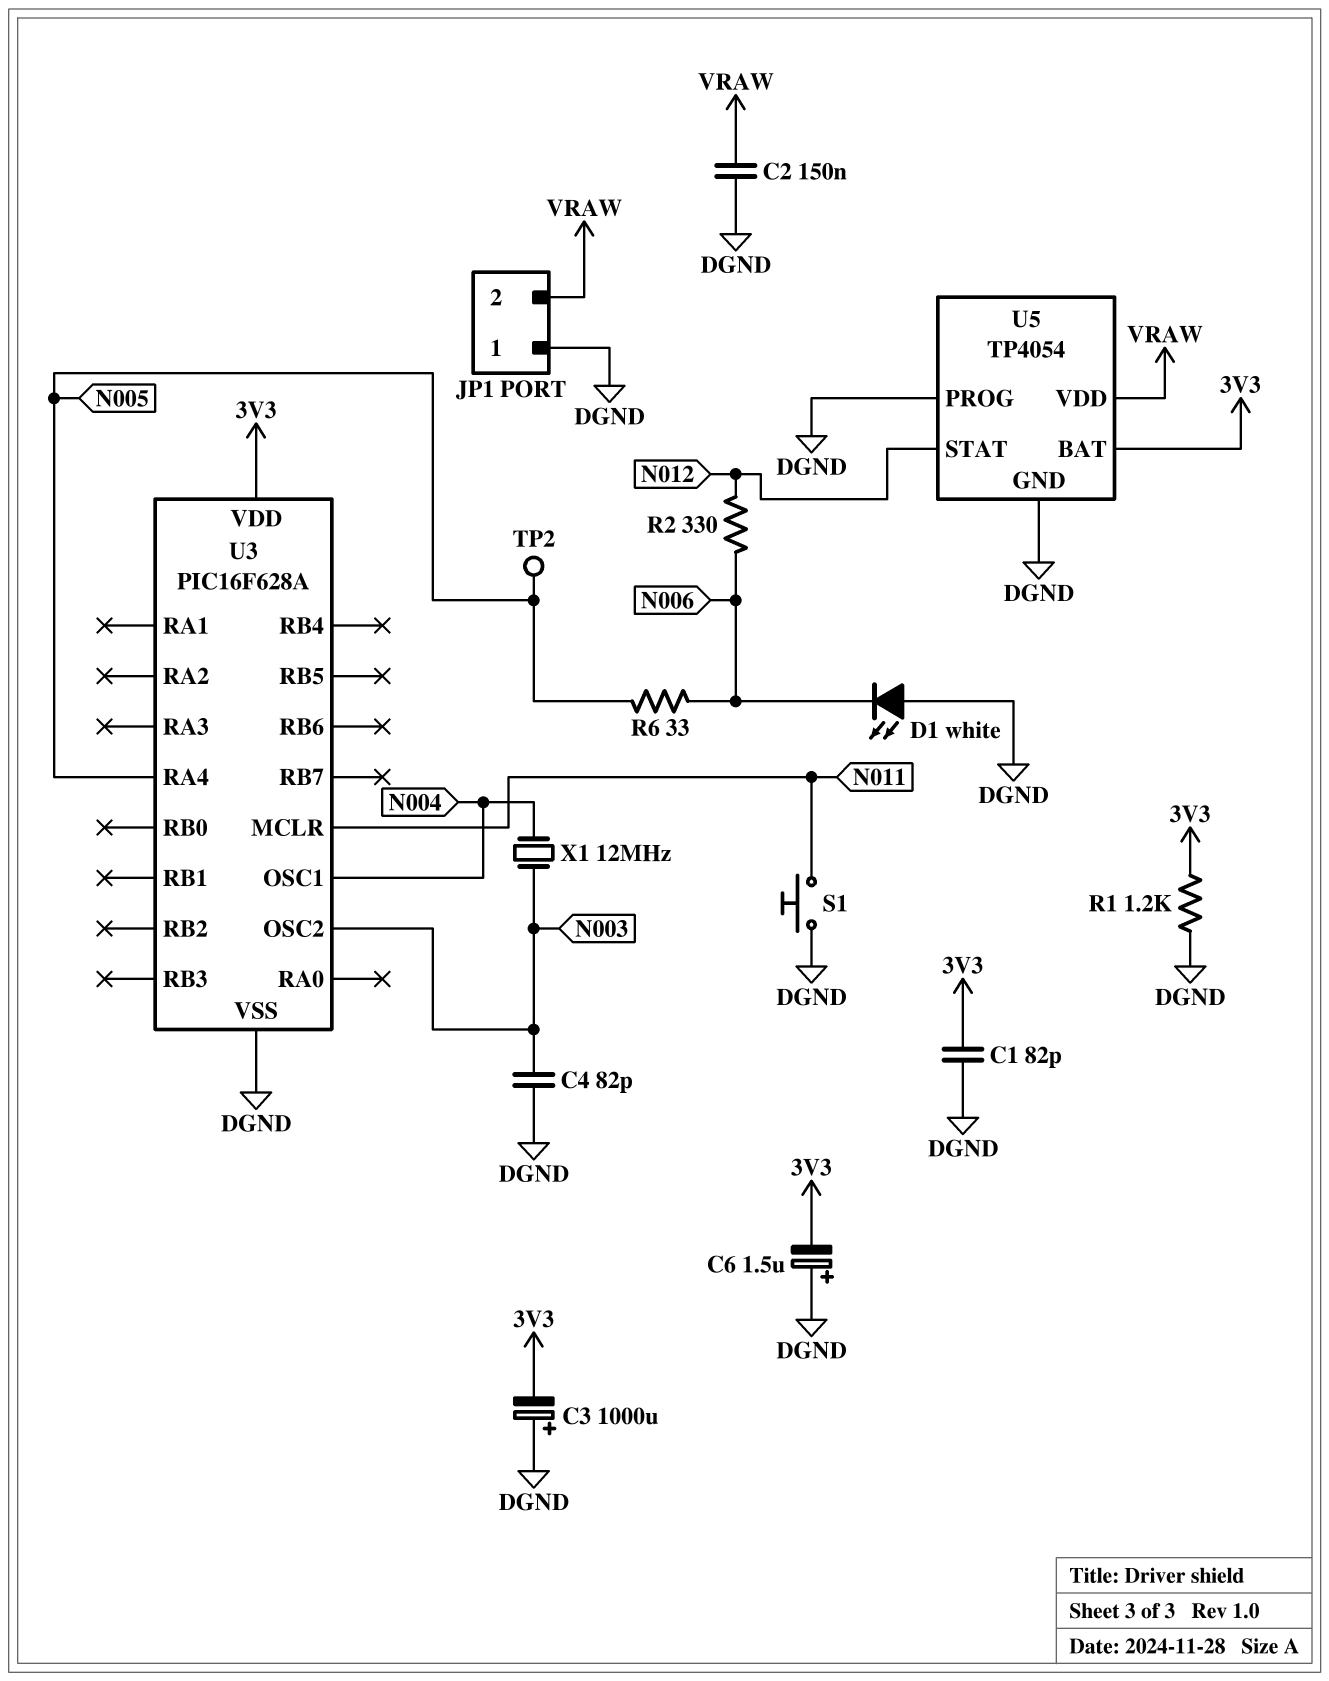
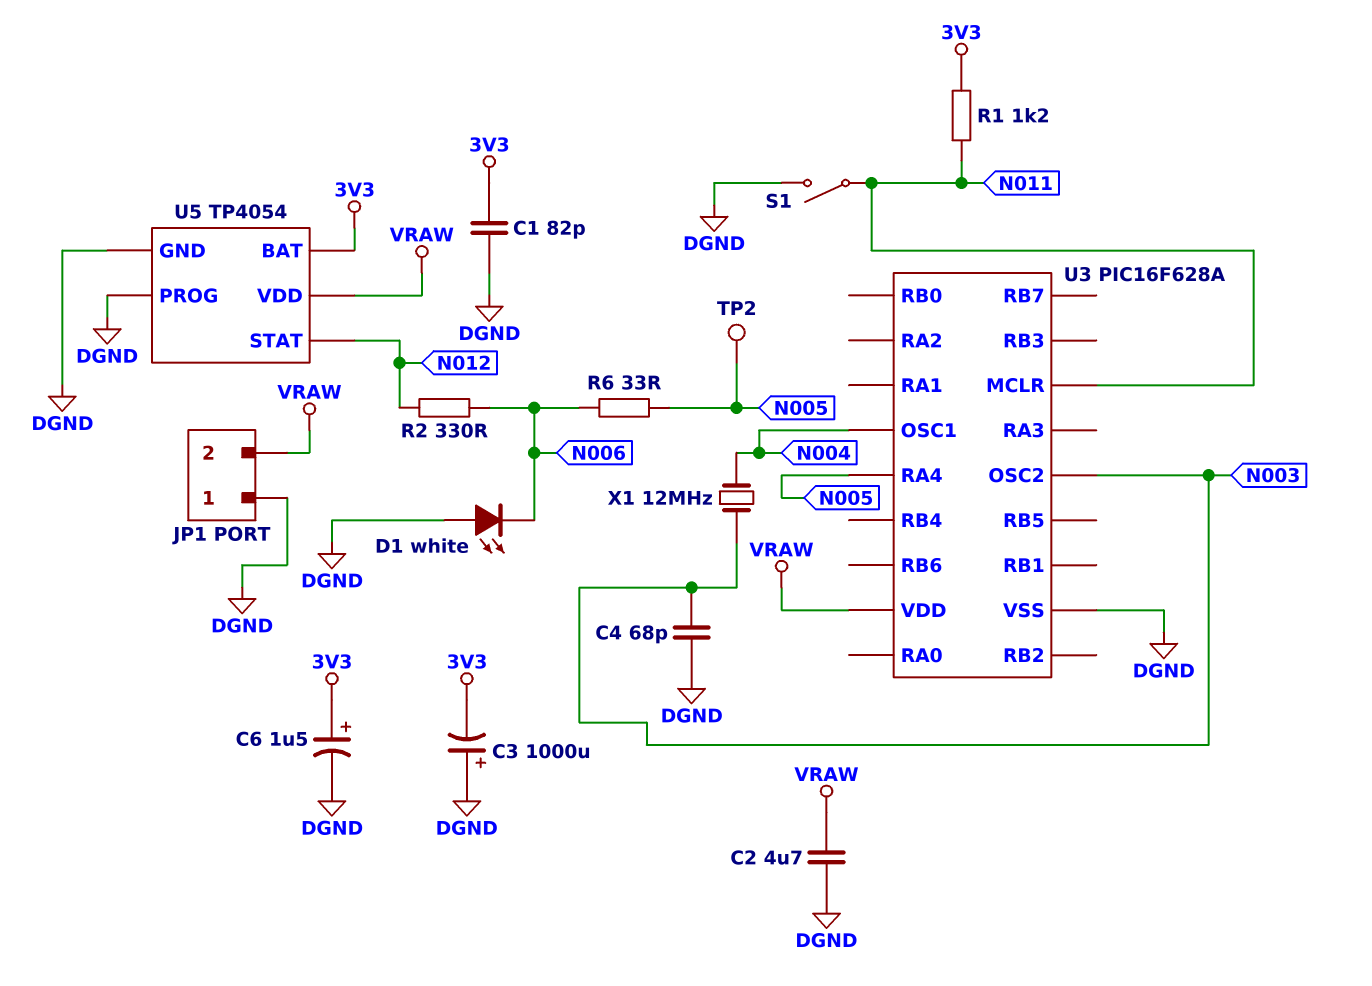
C2: 150nF (DGND, VRAW) -> 4.7uF (DGND, VRAW)
C4: 82pF (DGND, N003) -> 68pF (DGND, N003)
C6: 1.5uF (plus DGND, minus 3V3) -> 1.5uF (plus 3V3, minus DGND)
R1: 1.2k (3V3, DGND) -> 1.2k (3V3, N011)
S1: button (DGND, N011) -> switch (DGND, N011)
U3 pin VDD: 3V3 -> VRAW

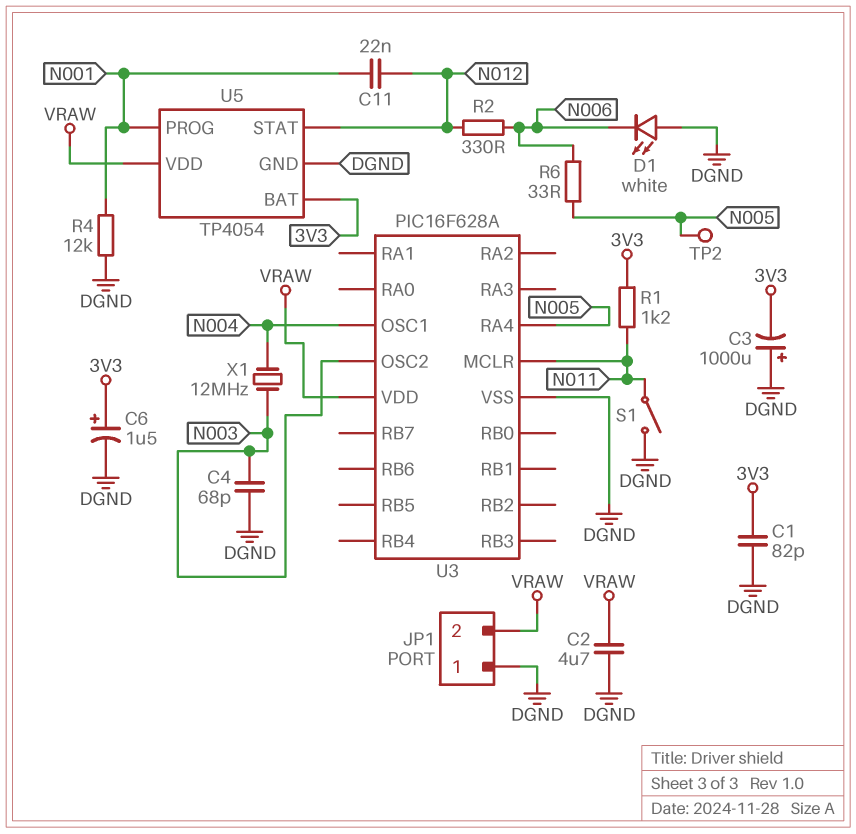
C11: none -> 22nF (N001, N012)
R4: none -> 12k (DGND, N001)
U5 pin PROG: DGND -> N001

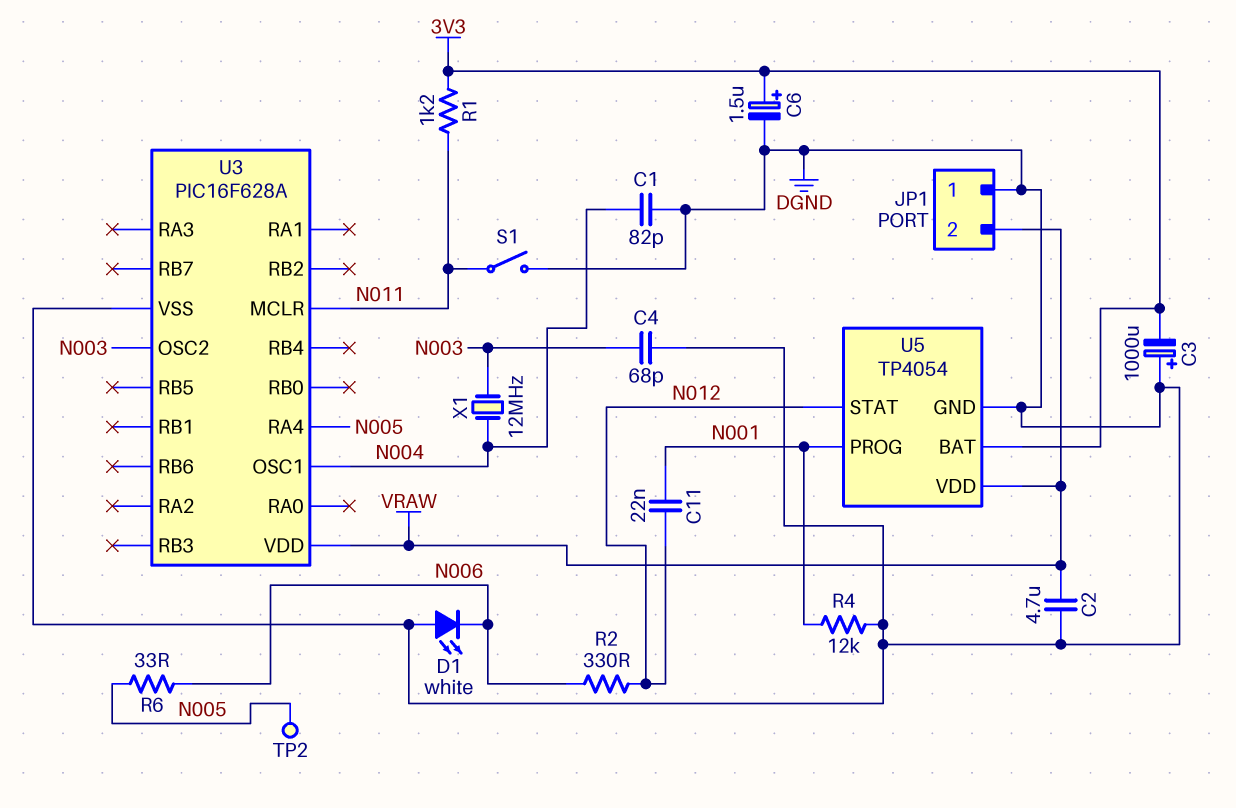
C1: 82pF (3V3, DGND) -> 82pF (DGND, N004)

